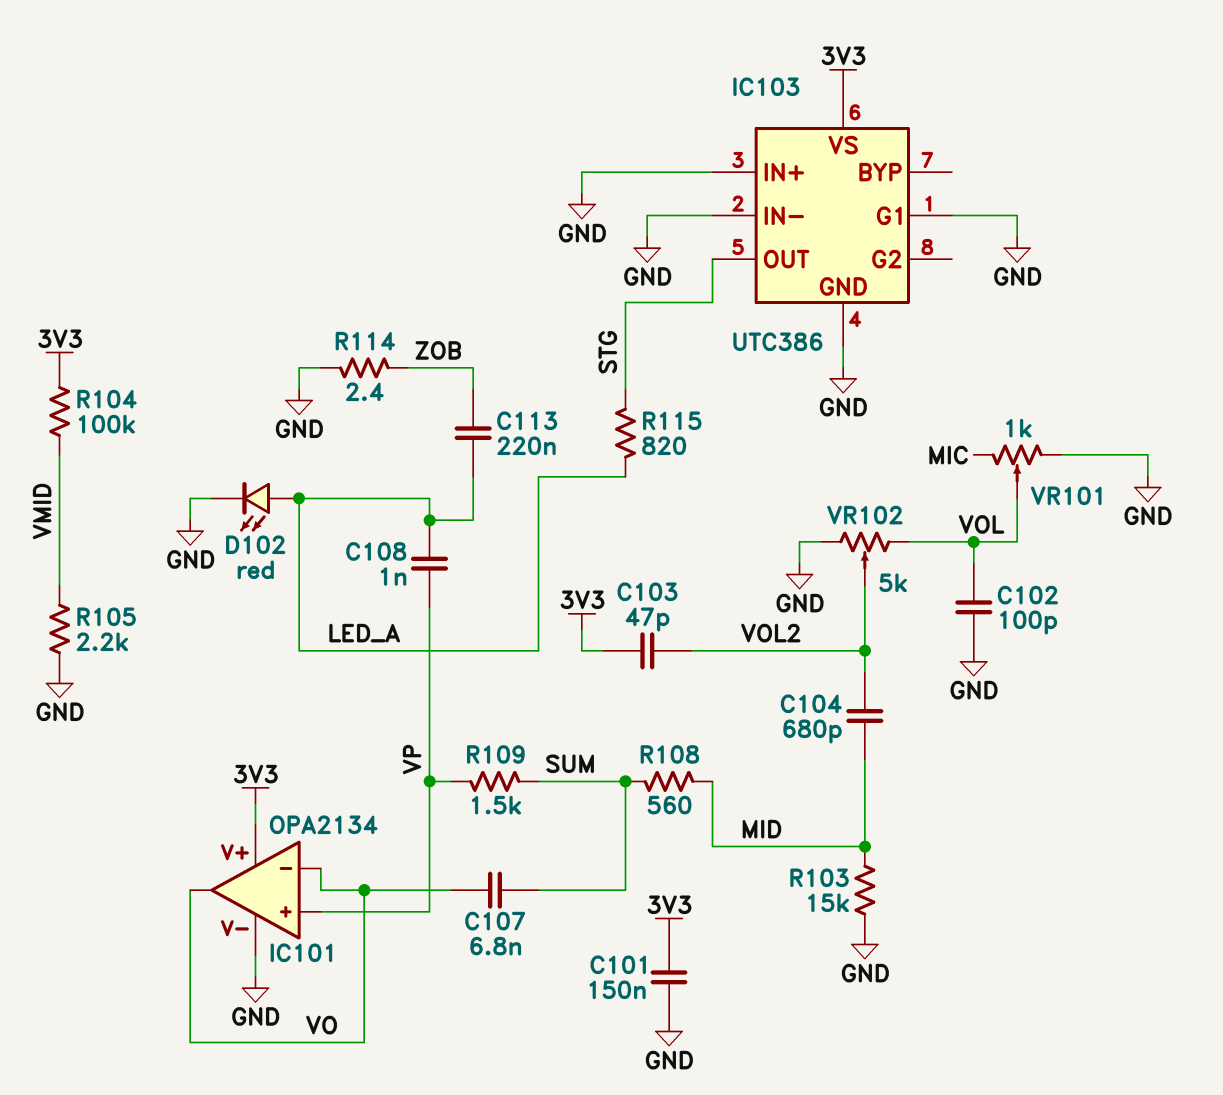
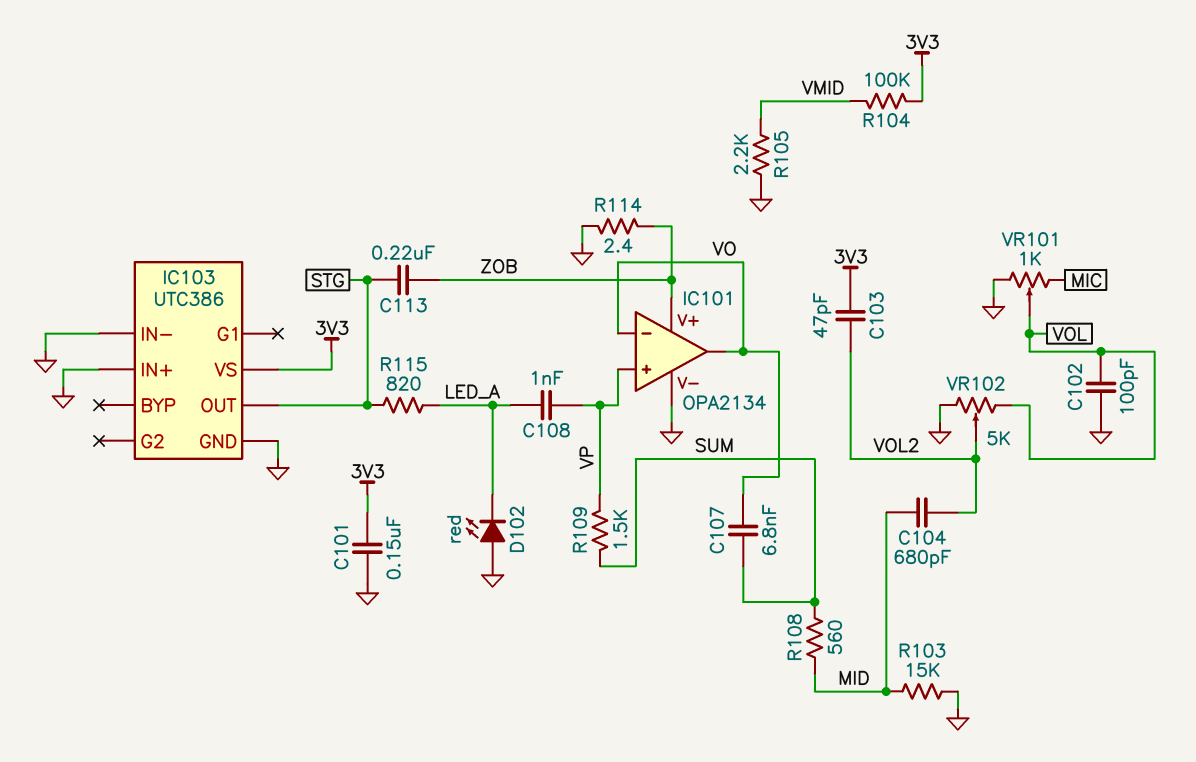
C113: 220nF (LED_A, ZOB) -> 220nF (STG, ZOB)
D102: LED red (A LED_A, K GND) -> LED red (A GND, K LED_A)
IC101 pin V+: 3V3 -> ZOB
IC103 pin G1: GND -> none

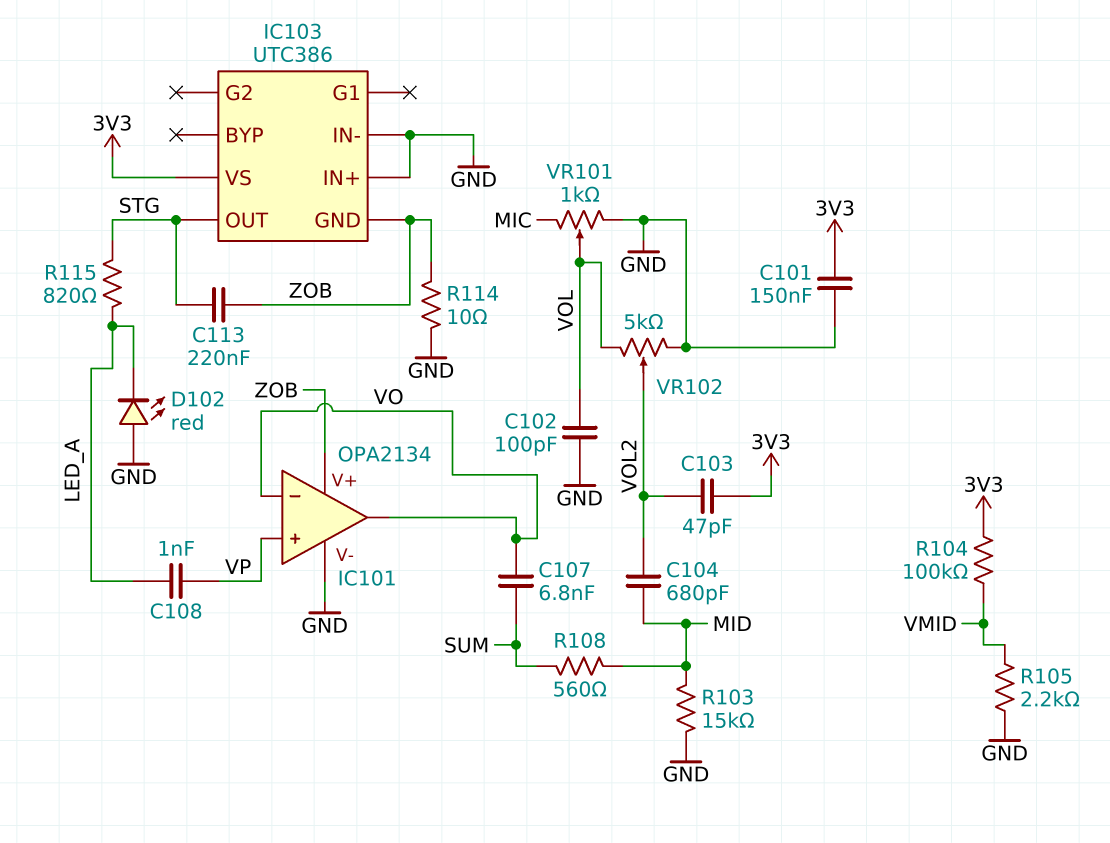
IC103 pin GND: GND -> ZOB
R109: 1.5k (SUM, VP) -> none
R114: 2.4 (GND, ZOB) -> 10 (GND, ZOB)

